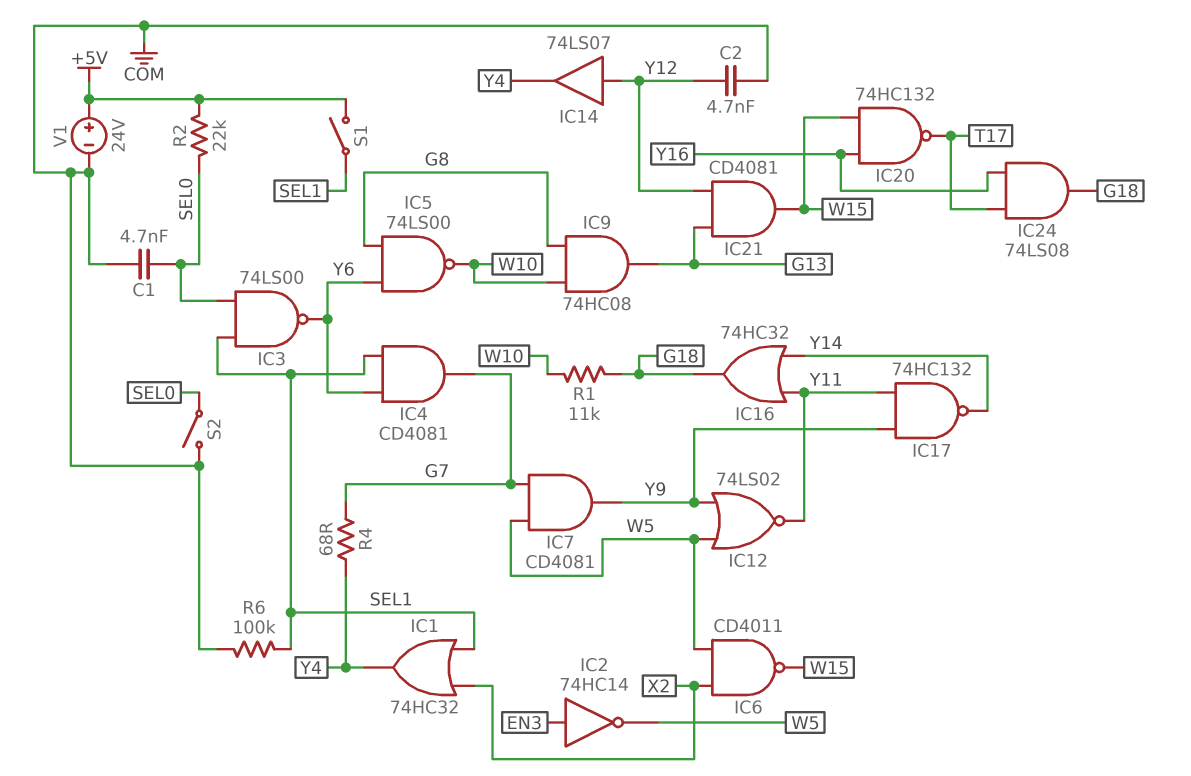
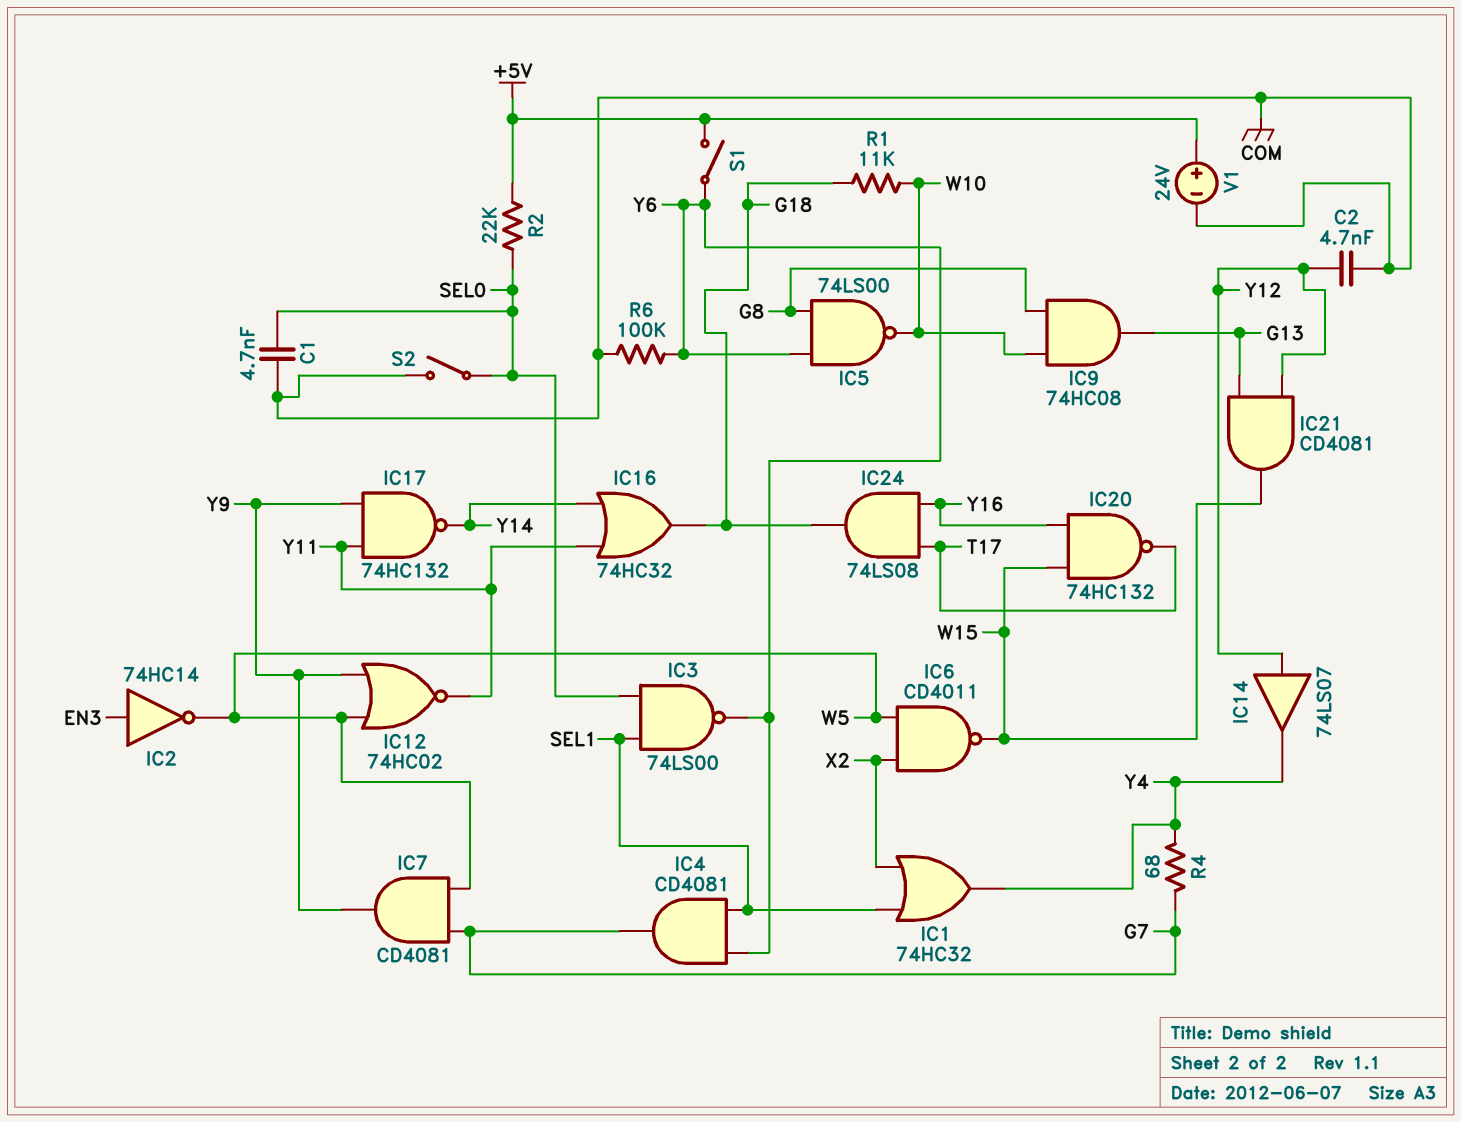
IC12: NOR 74LS02 (in W5, in Y9, out Y11) -> NOR 74HC02 (in W5, in Y9, out Y11)
R6: 100k (COM, SEL1) -> 100k (COM, Y6)
S1: switch (+5V, SEL1) -> switch (+5V, Y6)

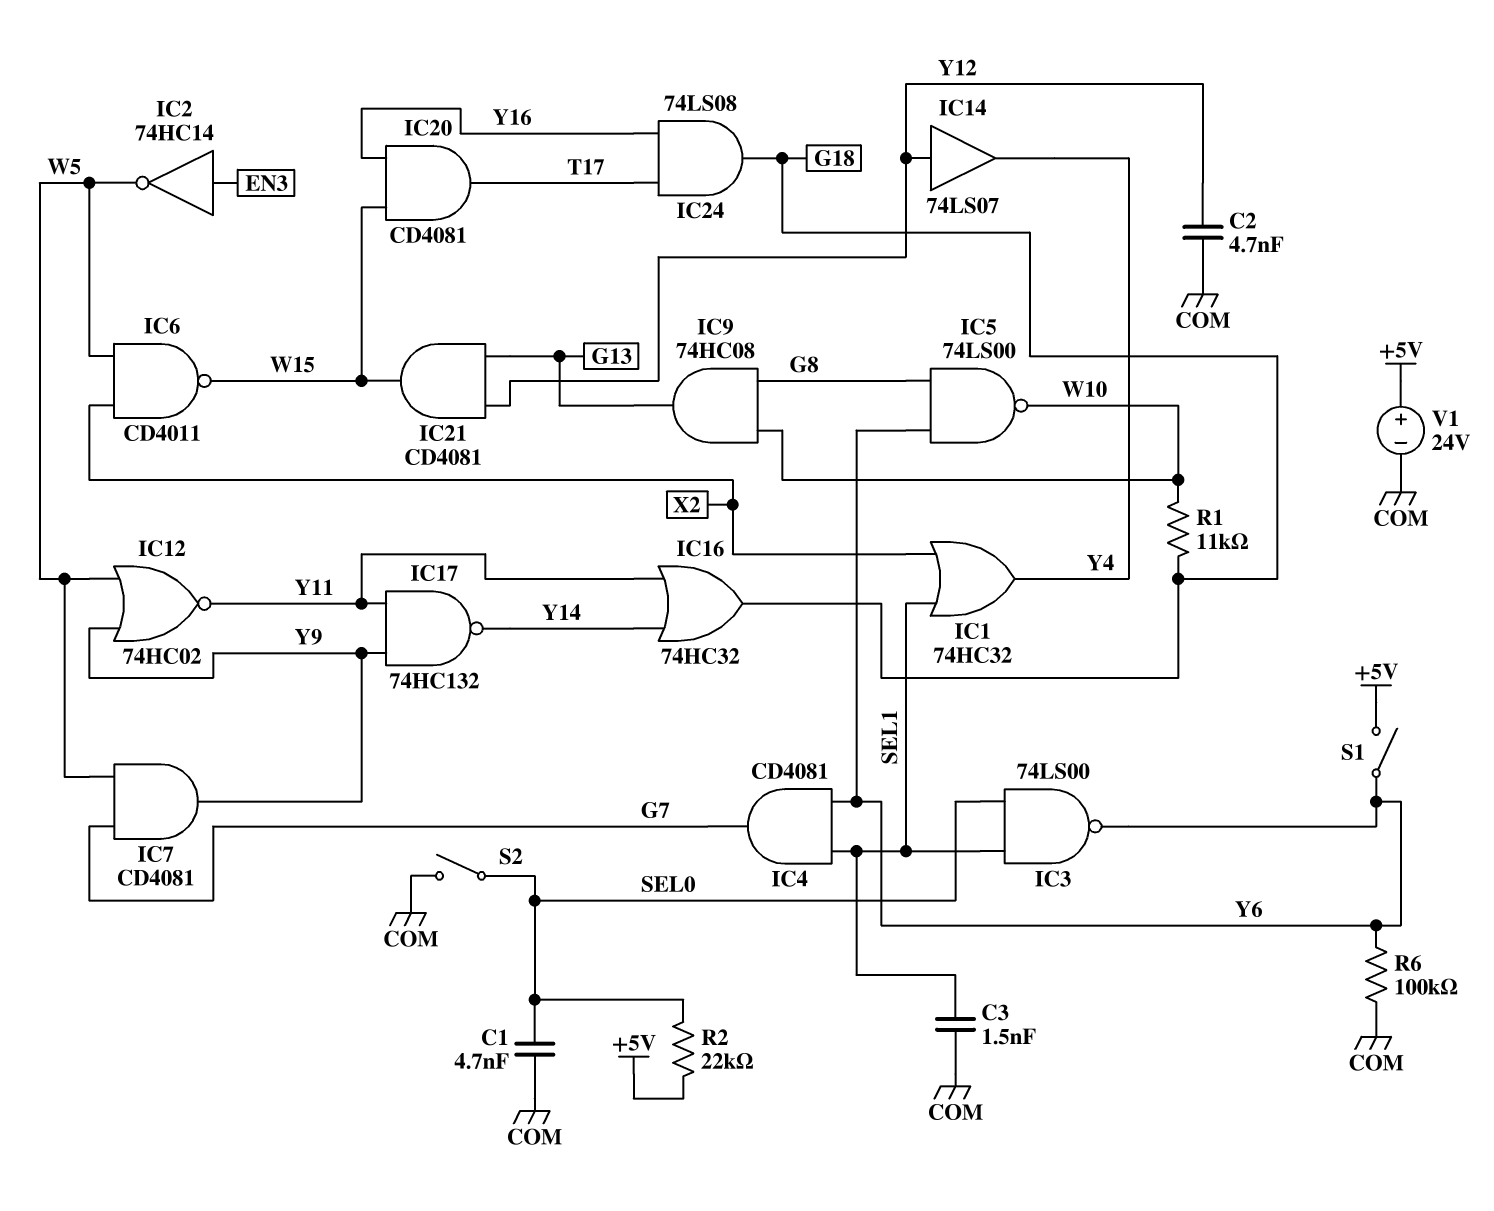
C3: none -> 1.5nF (COM, SEL1)
IC20: NAND 74HC132 (in W15, in Y16, out T17) -> AND CD4081 (in W15, in Y16, out T17)
R4: 68 (G7, Y4) -> none

